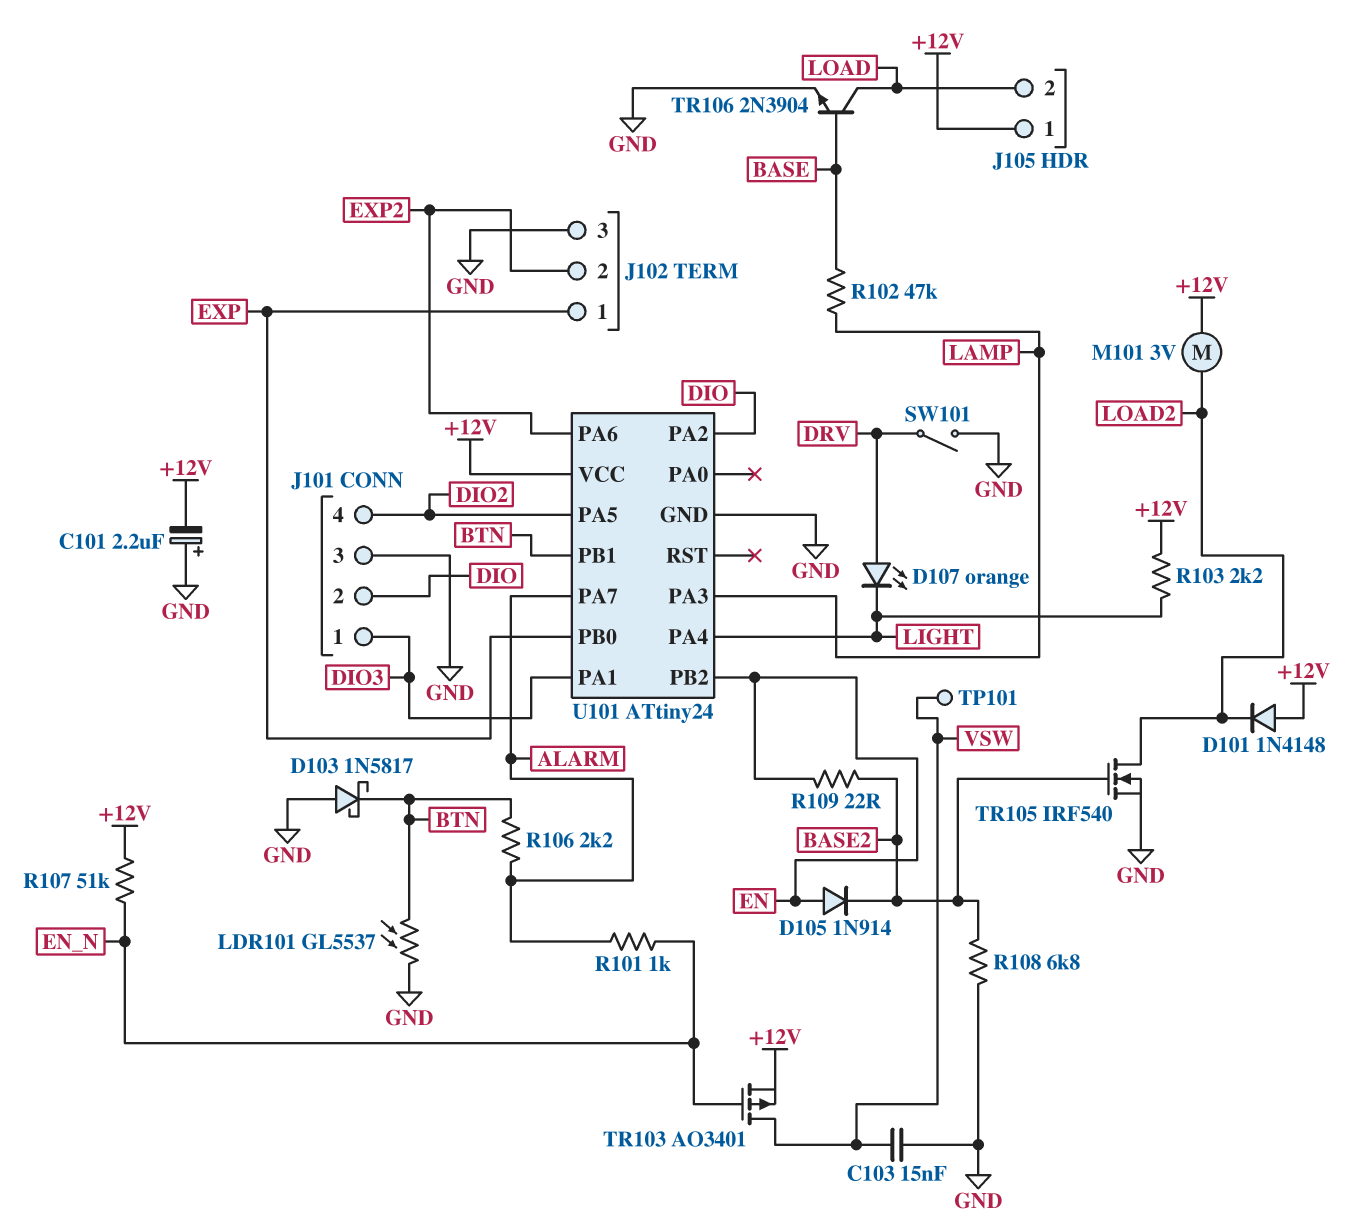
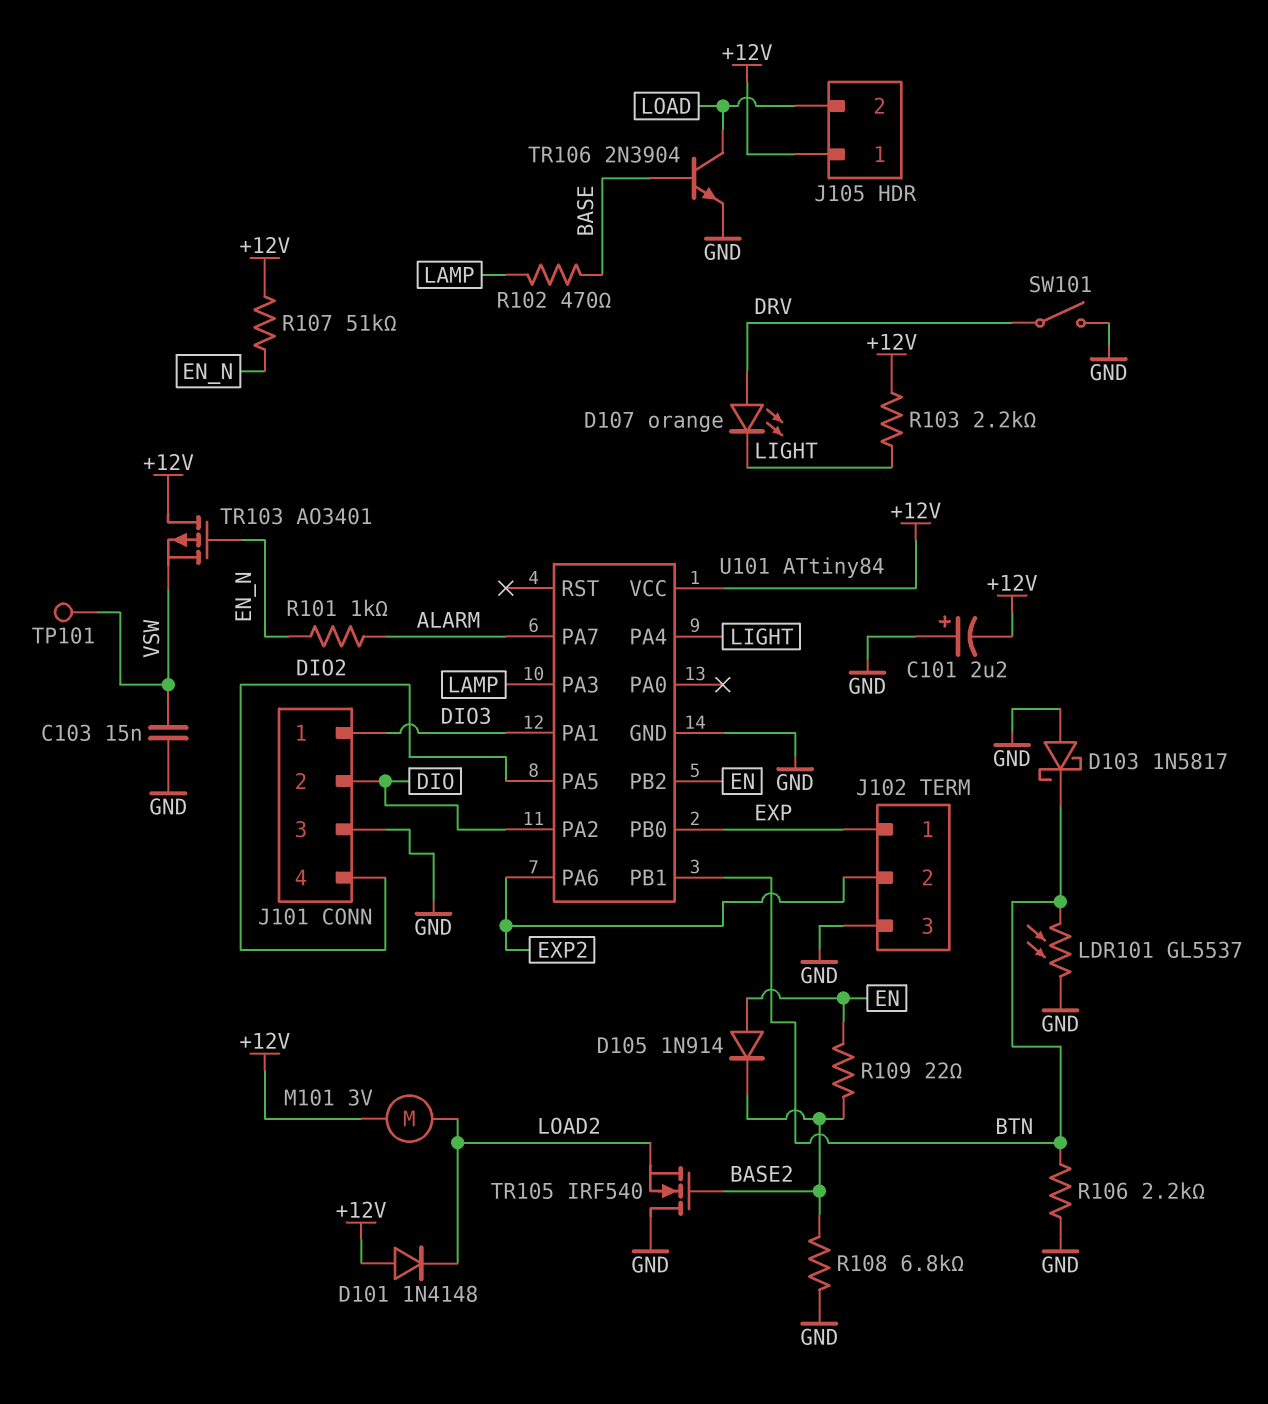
R102: 47k (BASE, LAMP) -> 470 (BASE, LAMP)
R106: 2.2k (ALARM, BTN) -> 2.2k (BTN, GND)
TR103: PMOS AO3401 (G EN_N, D VSW, S +12V) -> PMOS AO3401 (G EN_N, D +12V, S VSW)
TR105: NMOS IRF540 (G BASE2, D LOAD2, S GND) -> NMOS IRF540 (G BASE2, D GND, S LOAD2)
U101: ATtiny24 -> ATtiny84

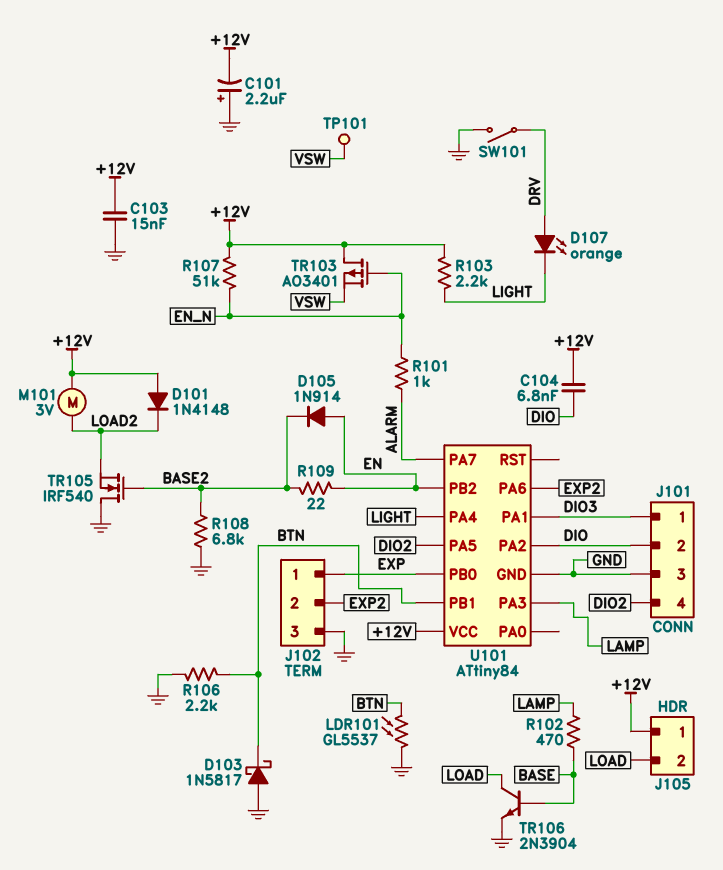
C103: 15nF (GND, VSW) -> 15nF (+12V, GND)
C104: none -> 6.8nF (+12V, DIO)

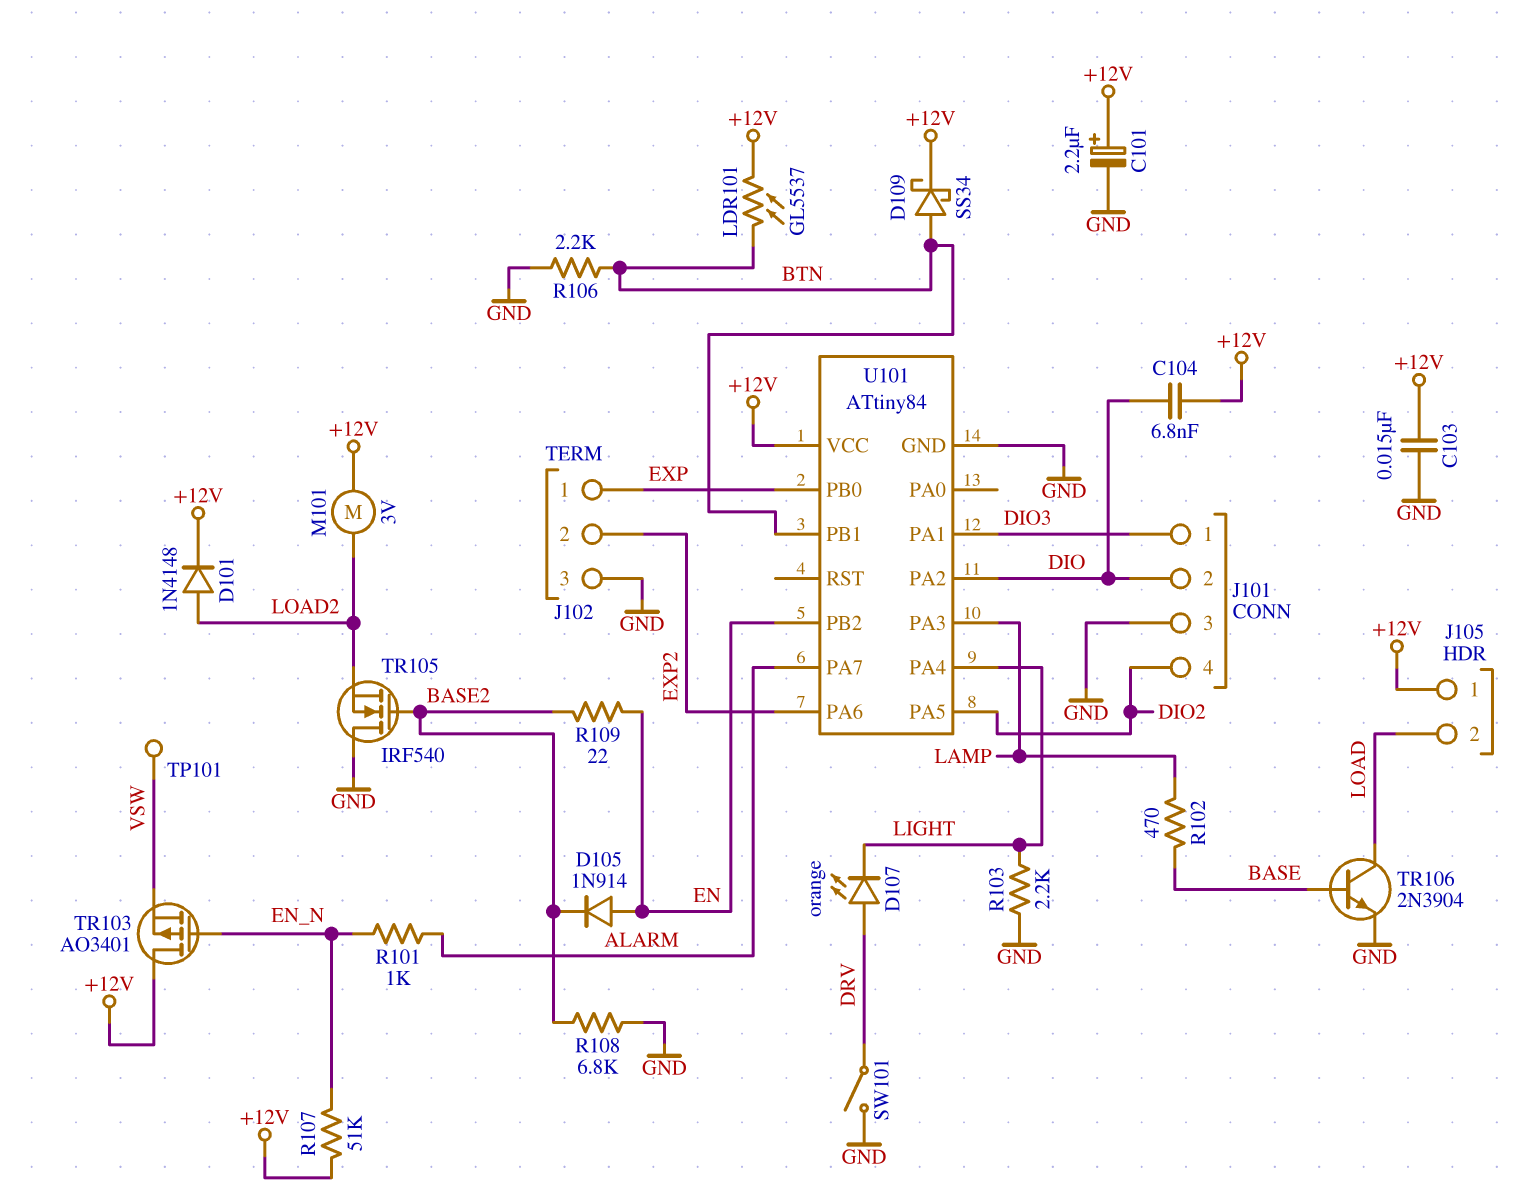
C101: 2.2uF (plus GND, minus +12V) -> 2.2uF (plus +12V, minus GND)
D101: diode 1N4148 (A +12V, K LOAD2) -> diode 1N4148 (A LOAD2, K +12V)
D103: schottky 1N5817 (A GND, K BTN) -> none
D109: none -> schottky SS34 (A BTN, K +12V)
LDR101: GL5537 (BTN, GND) -> GL5537 (+12V, BTN)
R103: 2.2k (+12V, LIGHT) -> 2.2k (GND, LIGHT)

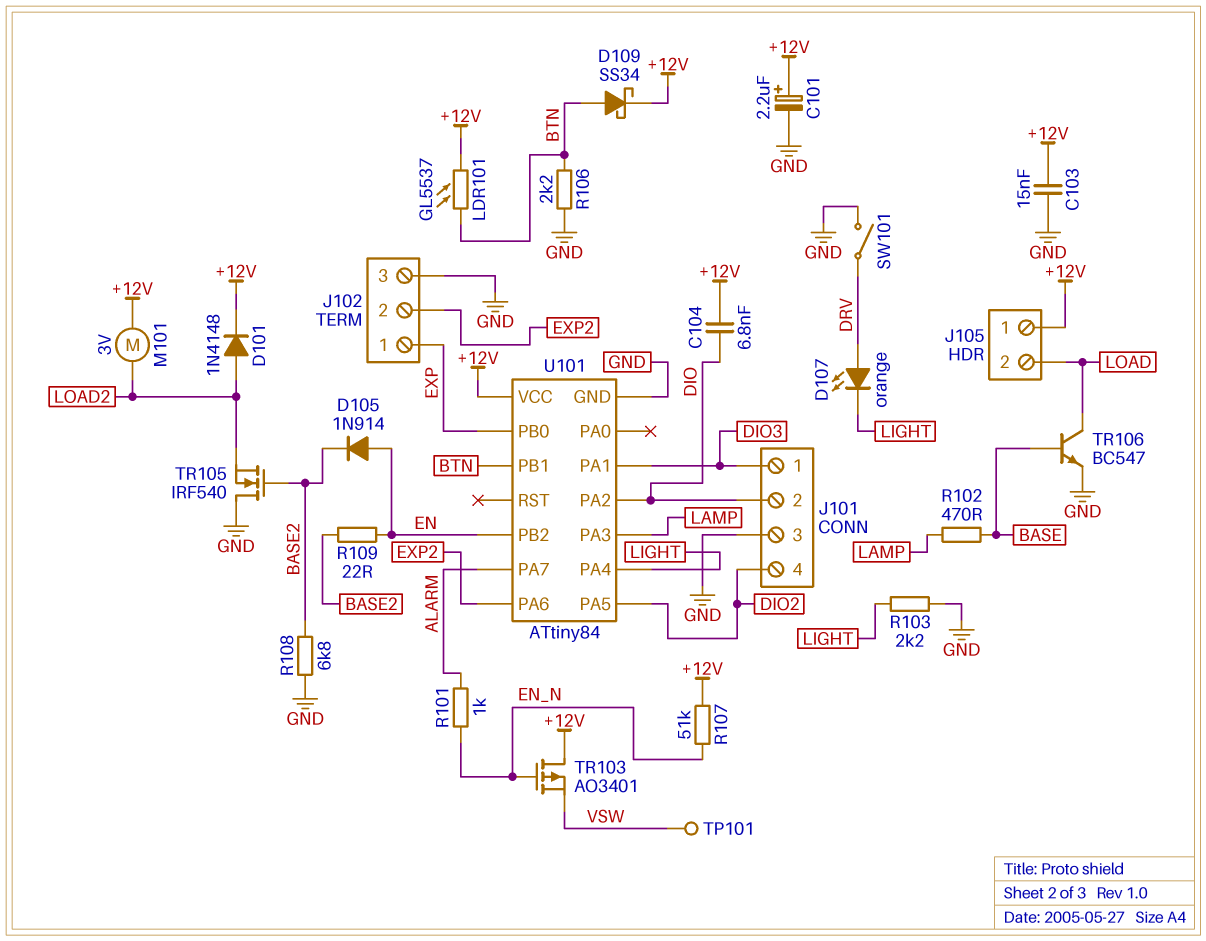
TR106: NPN 2N3904 (B BASE, C LOAD, E GND) -> NPN BC547 (B BASE, C LOAD, E GND)

